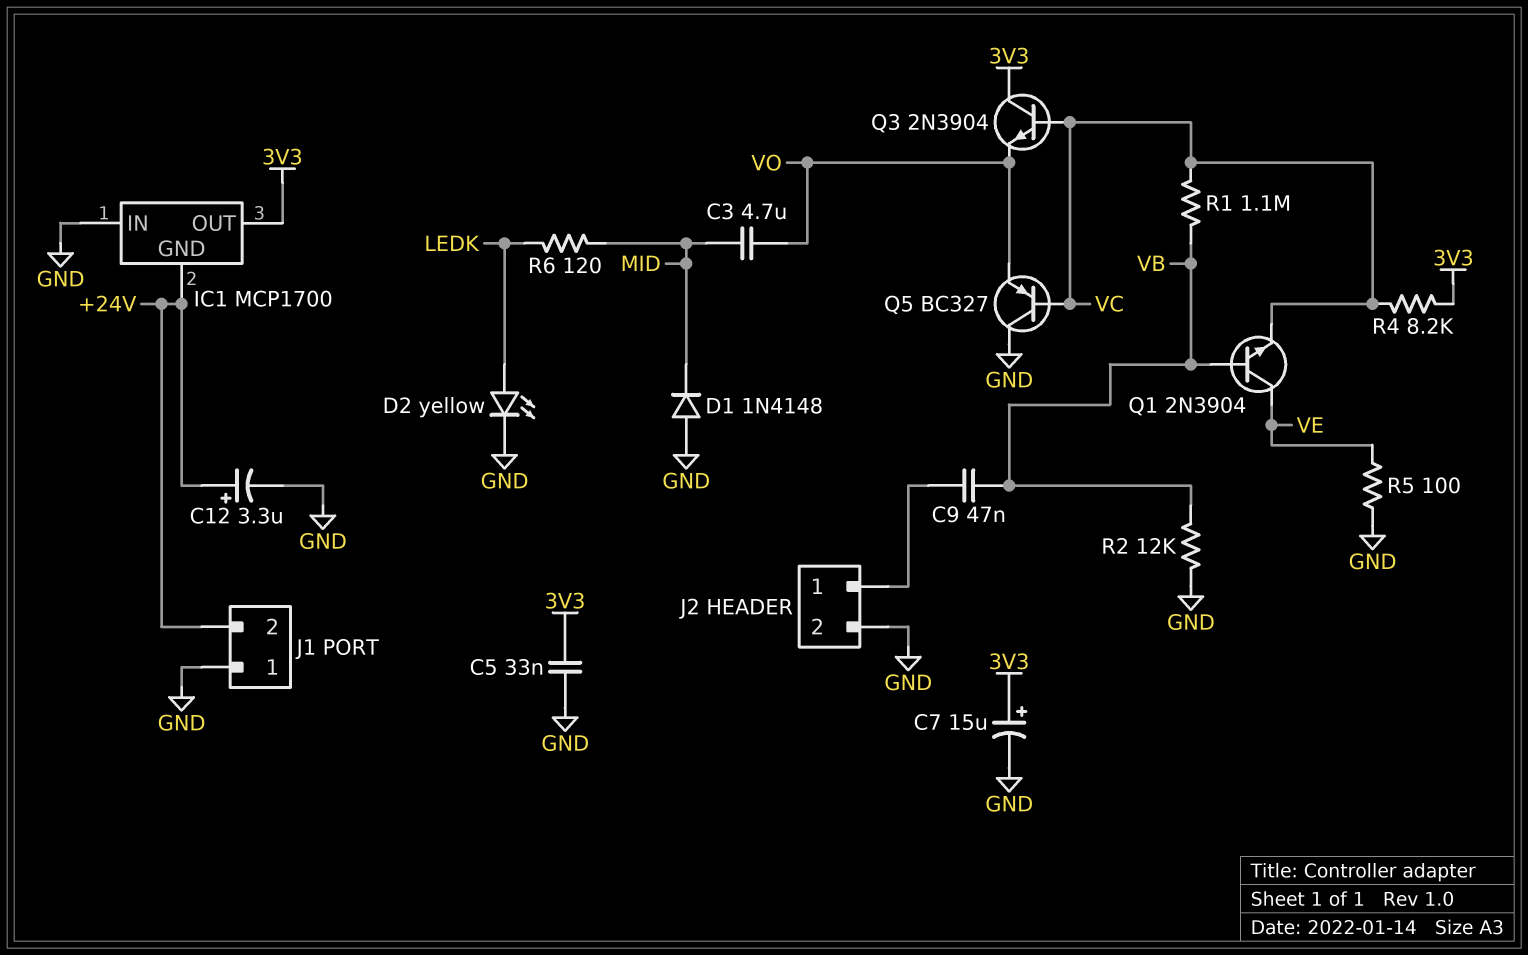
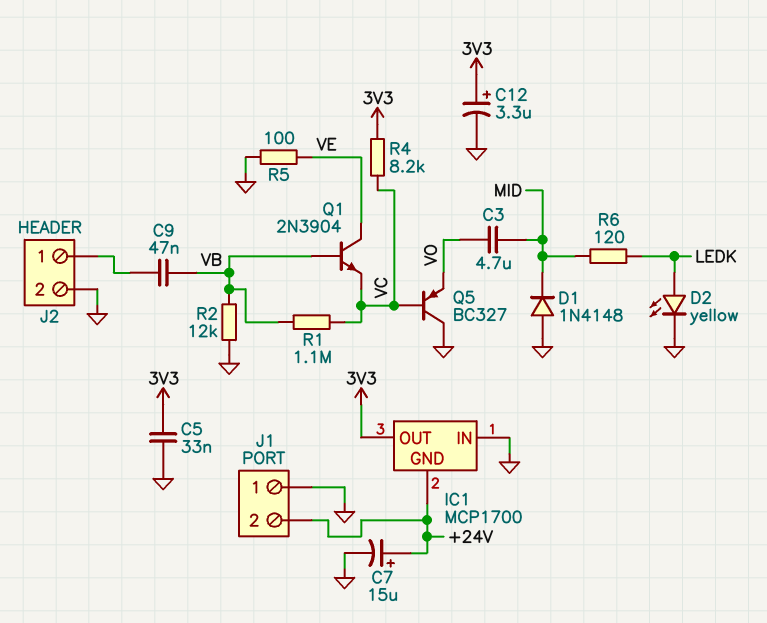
C7: 15uF (plus 3V3, minus GND) -> 15uF (plus +24V, minus GND)
C12: 3.3uF (plus +24V, minus GND) -> 3.3uF (plus 3V3, minus GND)
Q3: NPN 2N3904 (B VC, C 3V3, E VO) -> none

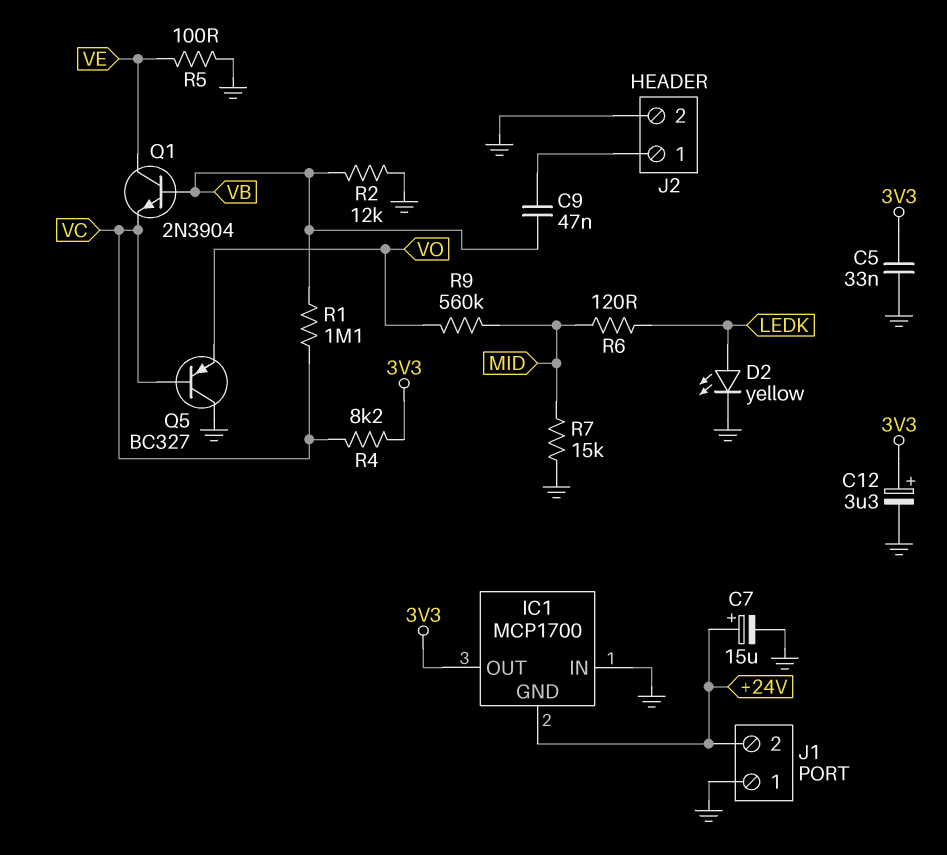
C3: 4.7uF (MID, VO) -> none
D1: diode 1N4148 (A GND, K MID) -> none
R7: none -> 15k (GND, MID)
R9: none -> 560k (MID, VO)

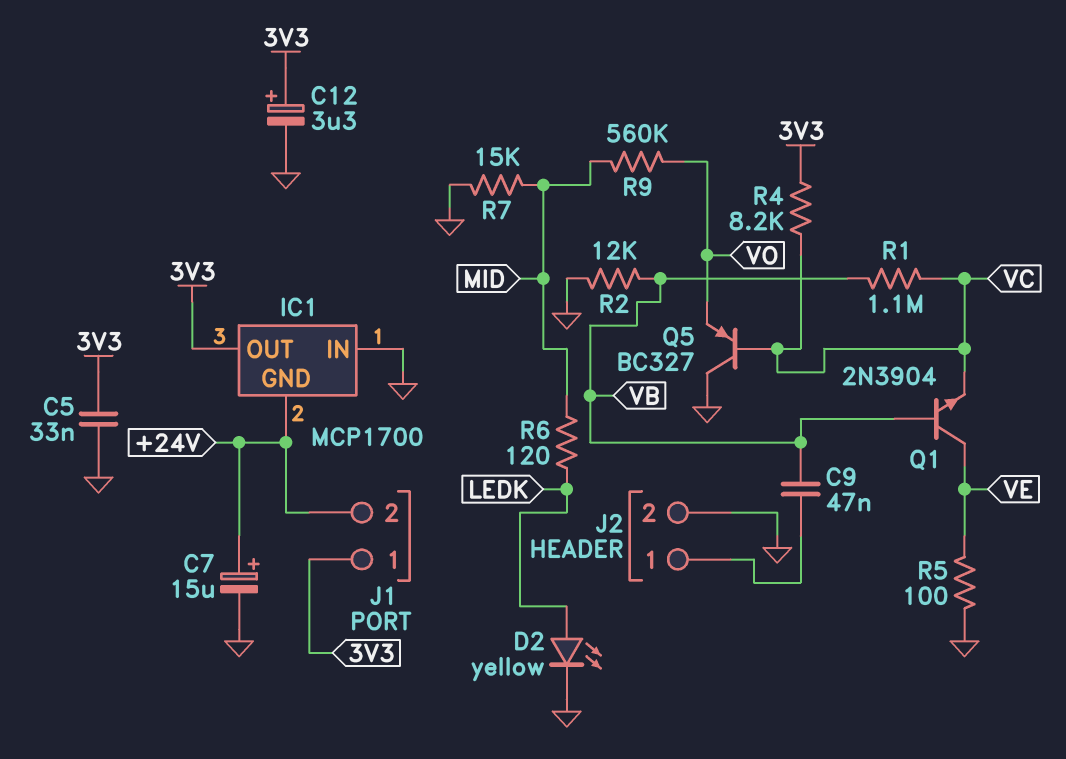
J1 pin 1: GND -> 3V3

